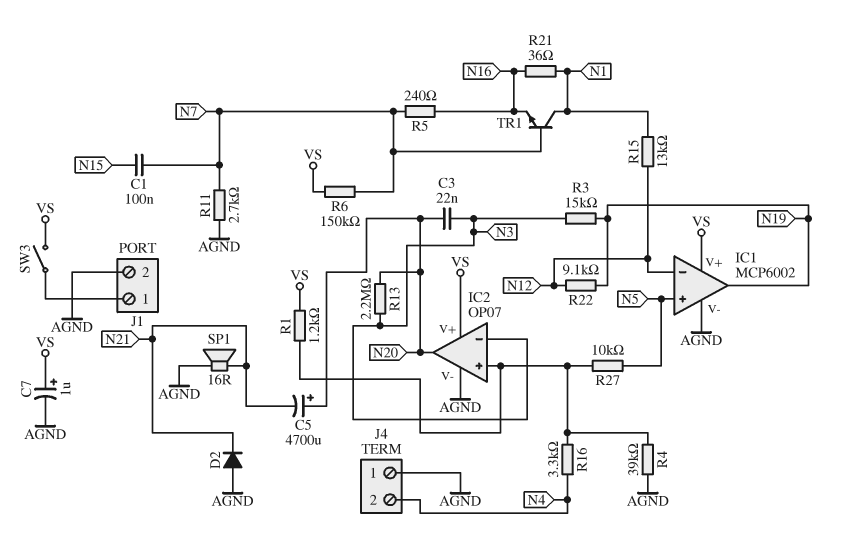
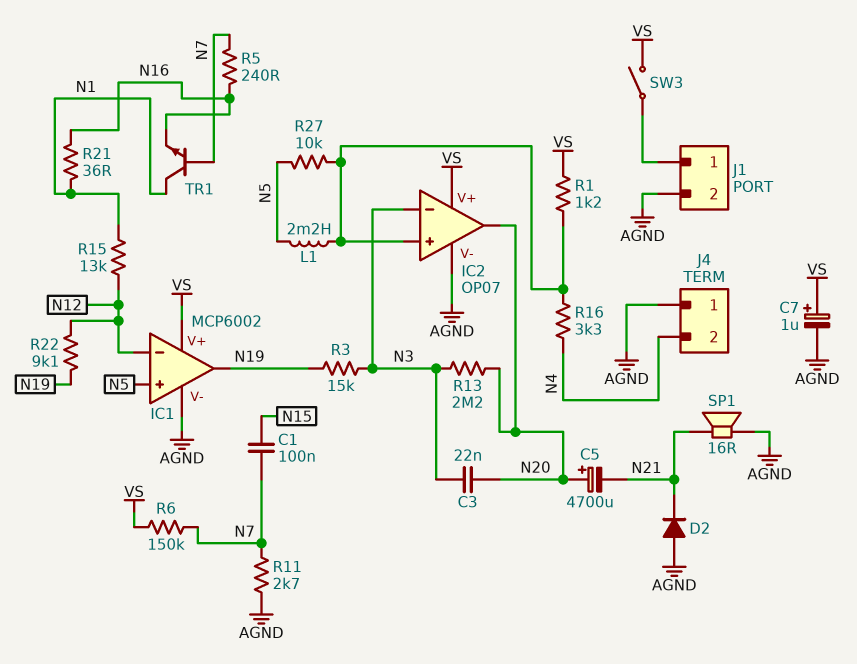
L1: none -> 2.2mH (IC2/in+, N5)
R4: 39k (AGND, IC2/in+) -> none

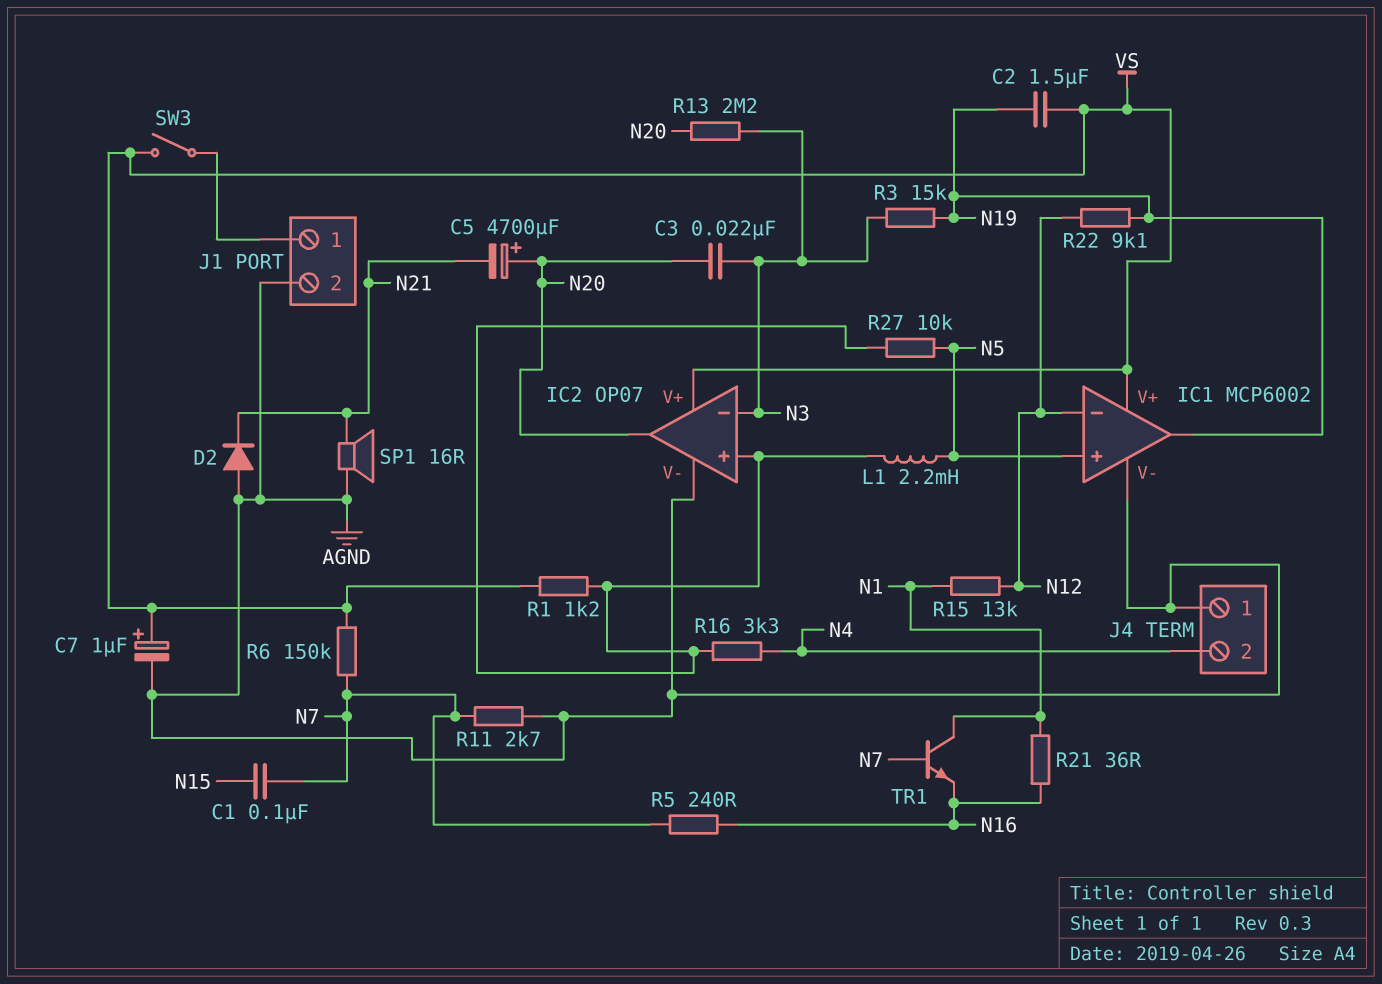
C2: none -> 1.5uF (N19, VS)

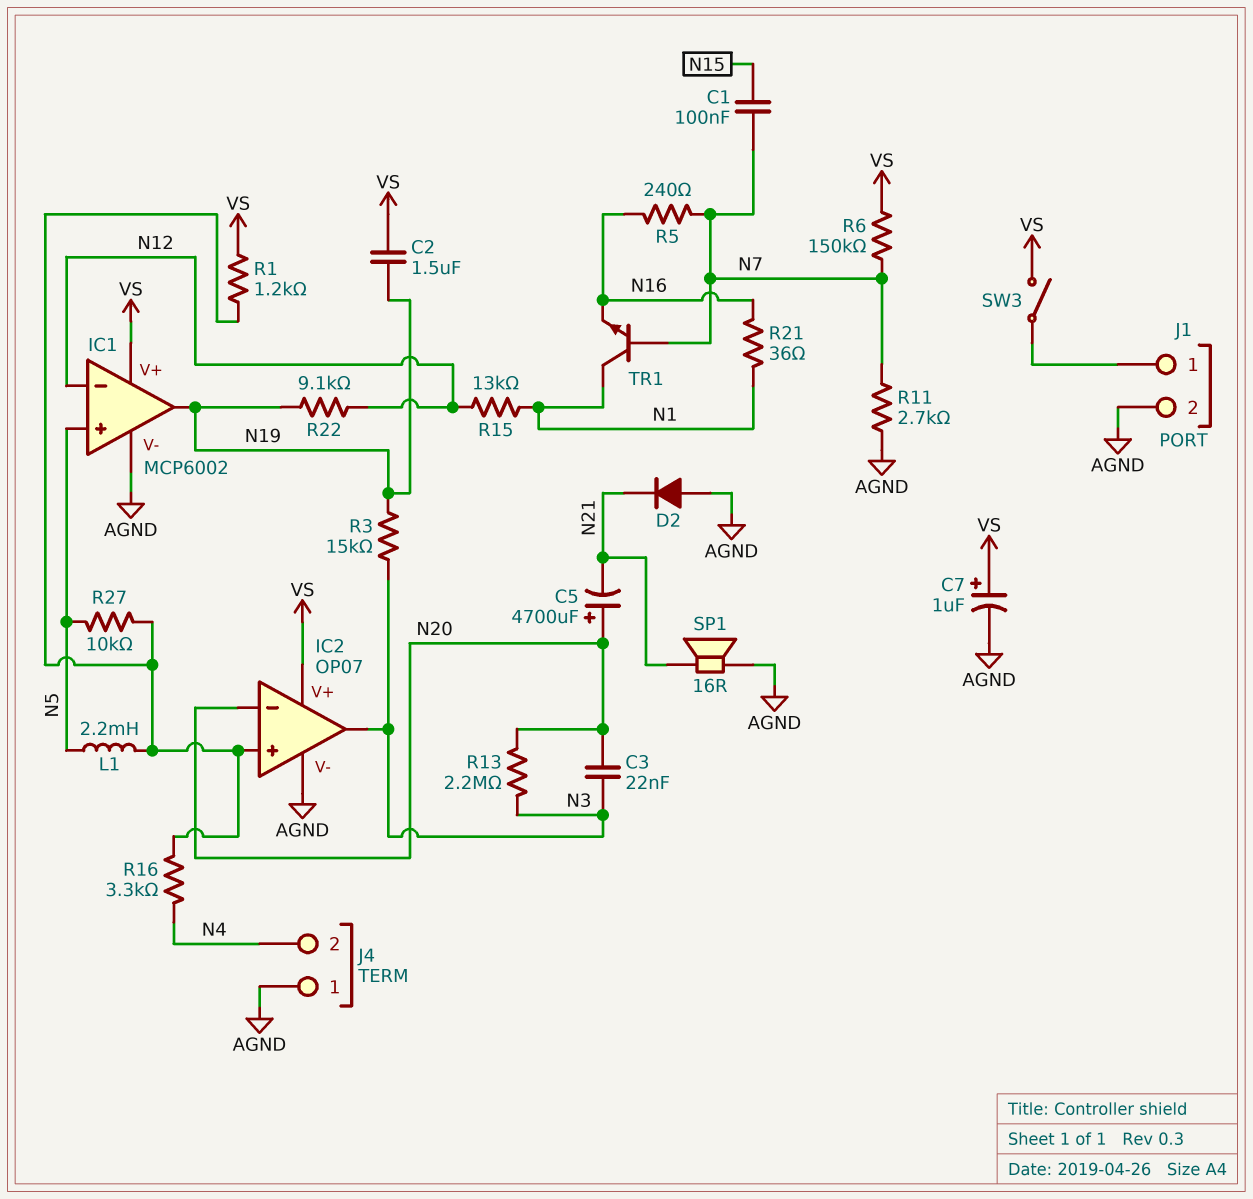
IC2 pin in-: N3 -> N20
IC2 pin out: N20 -> N3

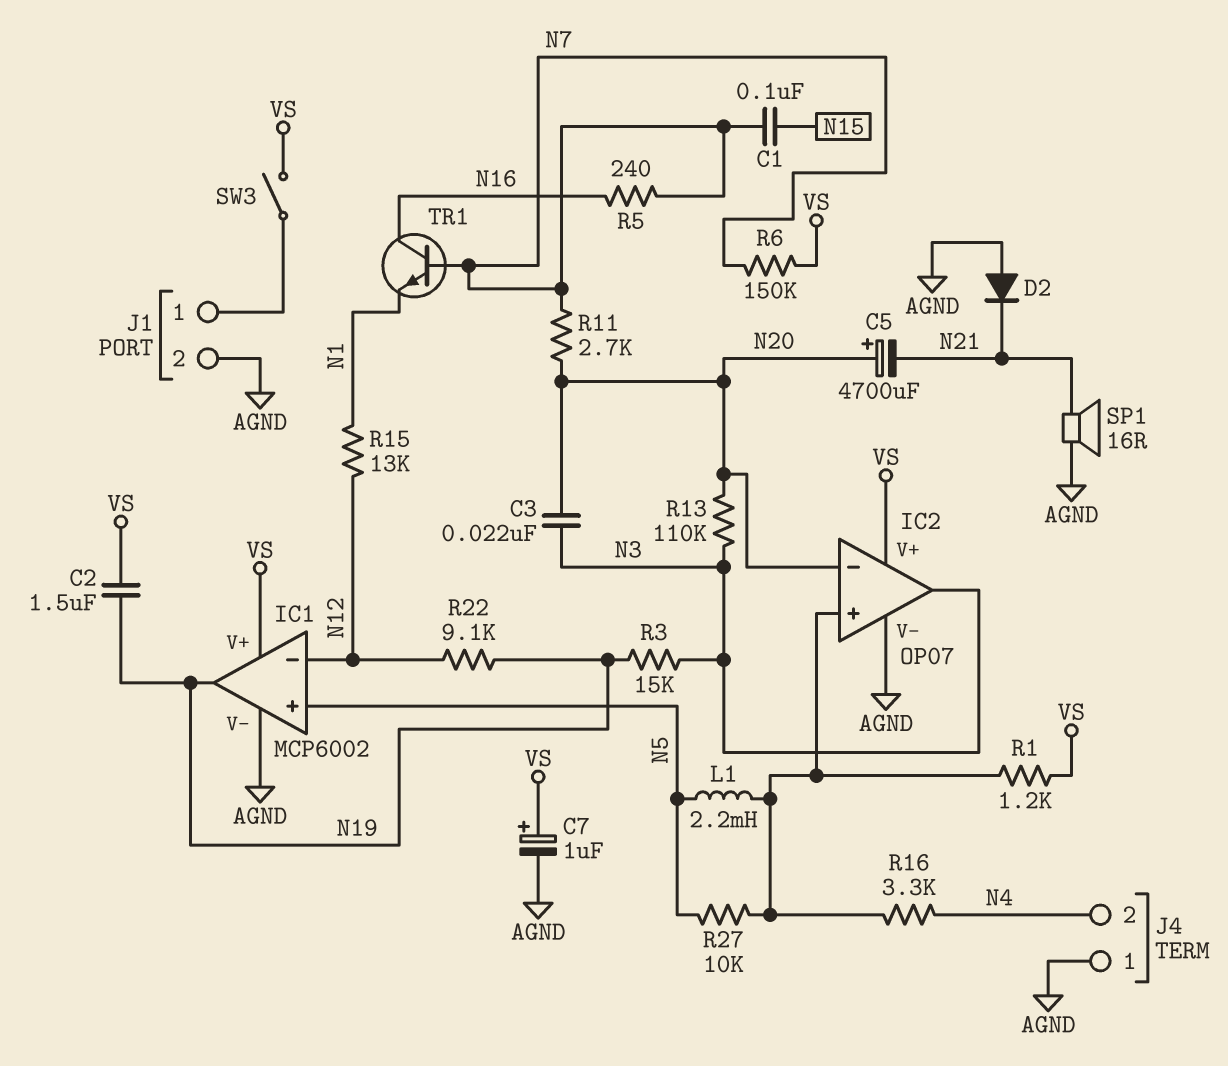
R11: 2.7k (AGND, N7) -> 2.7k (N7, N20)
R13: 2.2M (N3, N20) -> 110k (N3, N20)
R21: 36 (N1, N16) -> none
TR1: NPN (B N7, C N1, E N16) -> NPN (B N7, C N16, E N1)

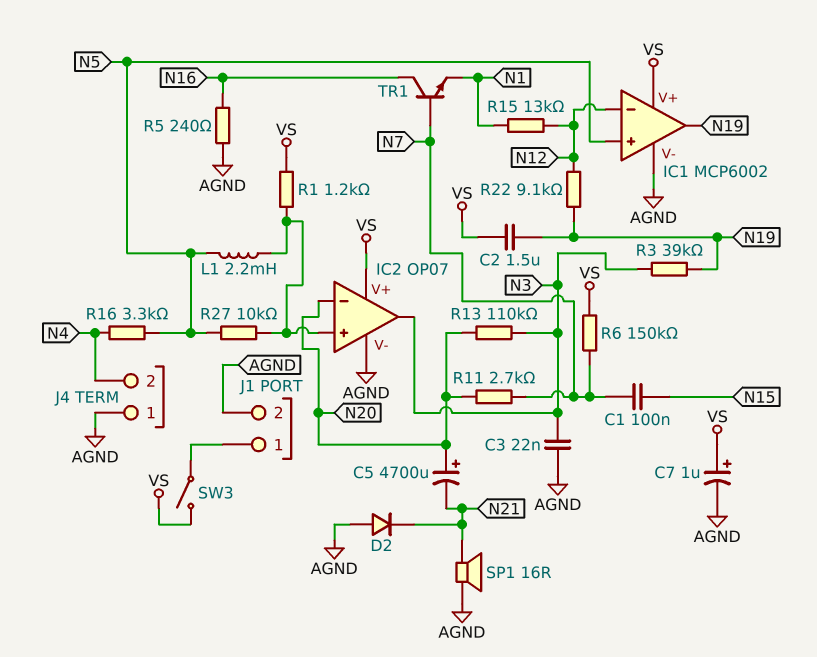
C3: 22nF (N3, N20) -> 22nF (AGND, N3)
R3: 15k (N3, N19) -> 39k (N3, N19)
R5: 240 (N7, N16) -> 240 (AGND, N16)
R16: 3.3k (IC2/in+, N4) -> 3.3k (N4, N5)

